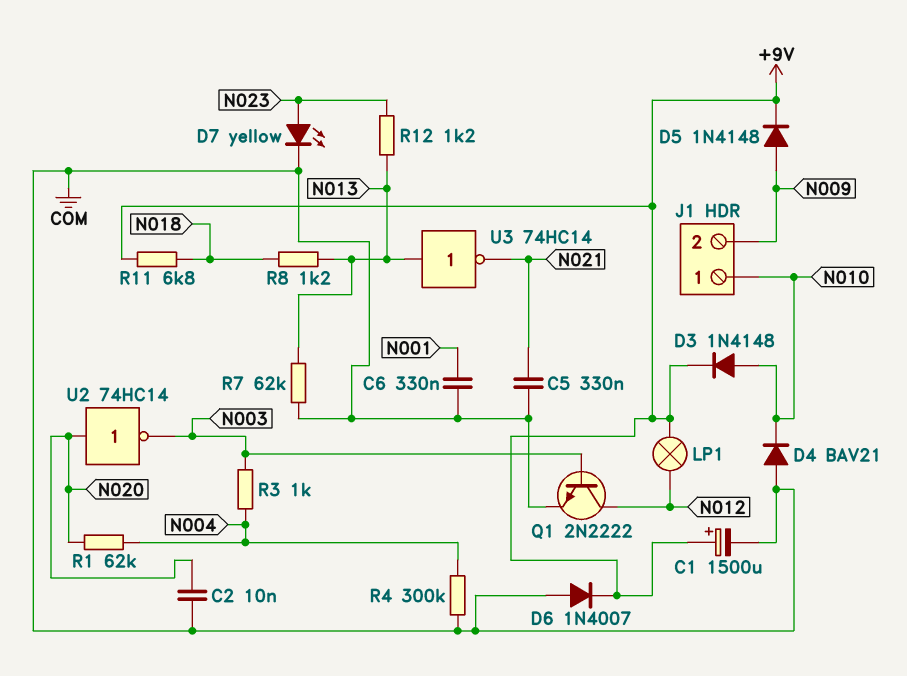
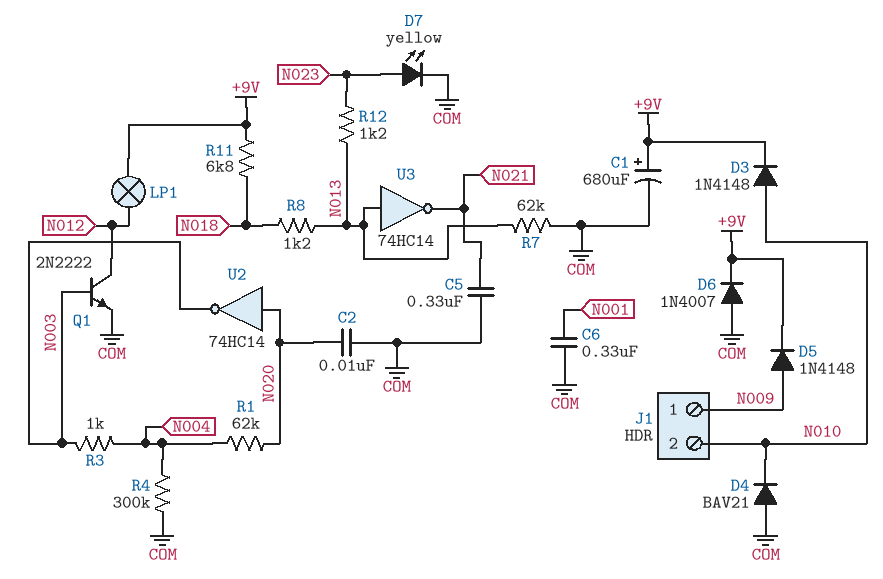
C1: 1500uF (plus +9V, minus COM) -> 680uF (plus +9V, minus COM)
J1 pin 1: N010 -> N009
J1 pin 2: N009 -> N010

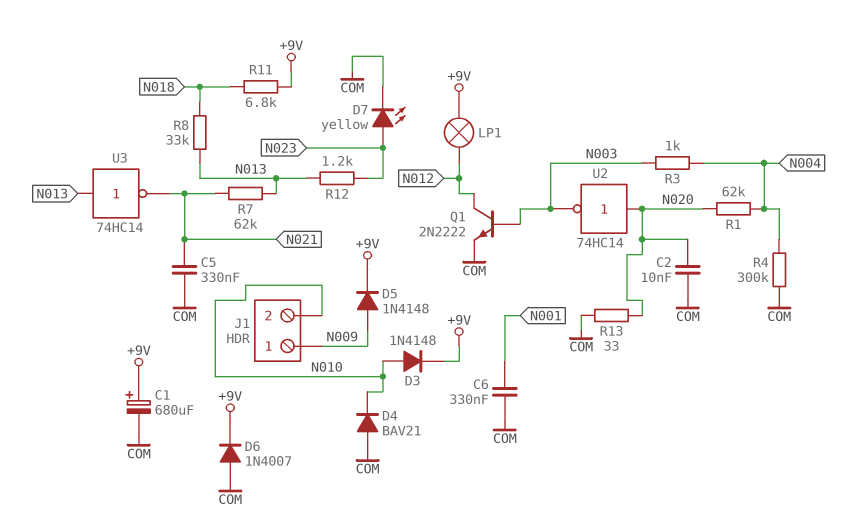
R7: 62k (COM, N013) -> 62k (N013, N021)
R8: 1.2k (N013, N018) -> 33k (N013, N018)
R13: none -> 33 (COM, N020)

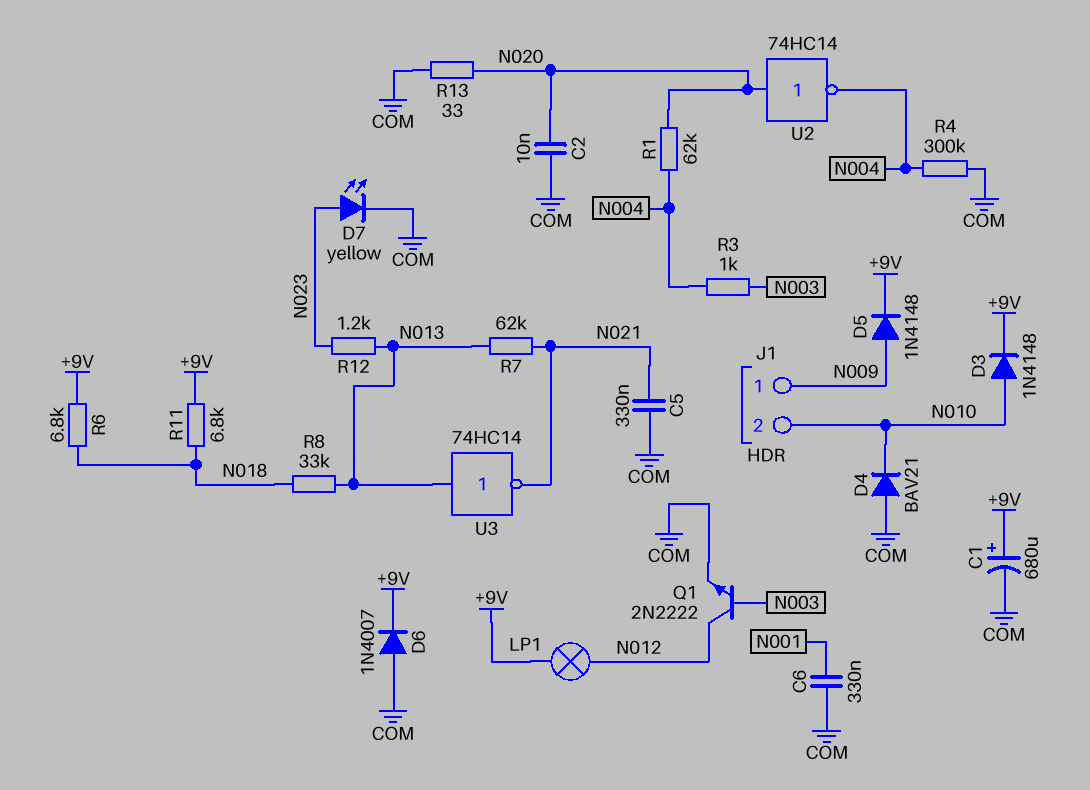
R6: none -> 6.8k (+9V, N018)
U2: NOT 74HC14 (in N020, out N003) -> NOT 74HC14 (in N020, out N004)

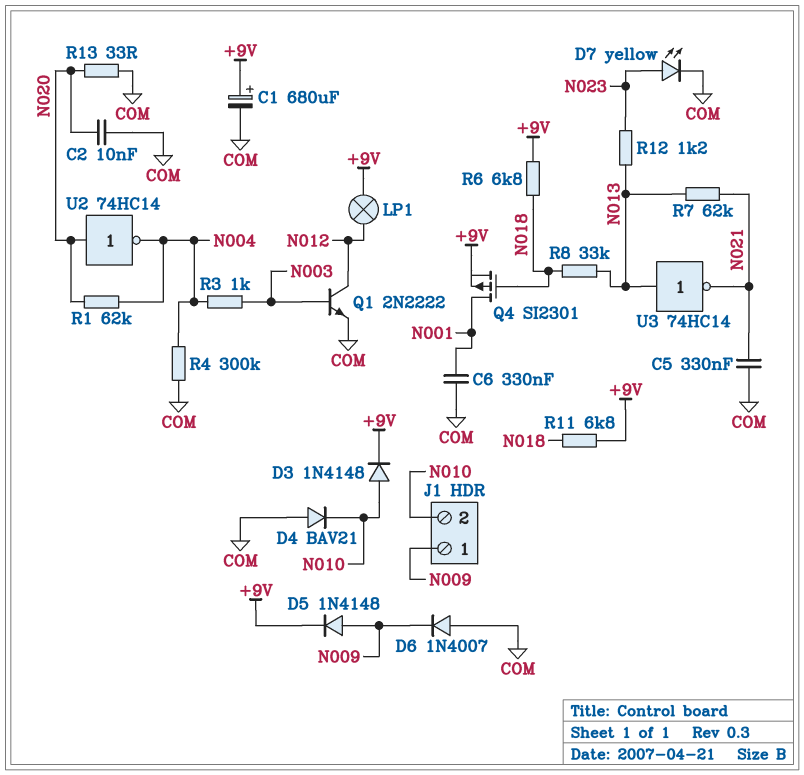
D6: diode 1N4007 (A COM, K +9V) -> diode 1N4007 (A COM, K N009)
Q4: none -> PMOS SI2301 (G N018, D N001, S +9V)

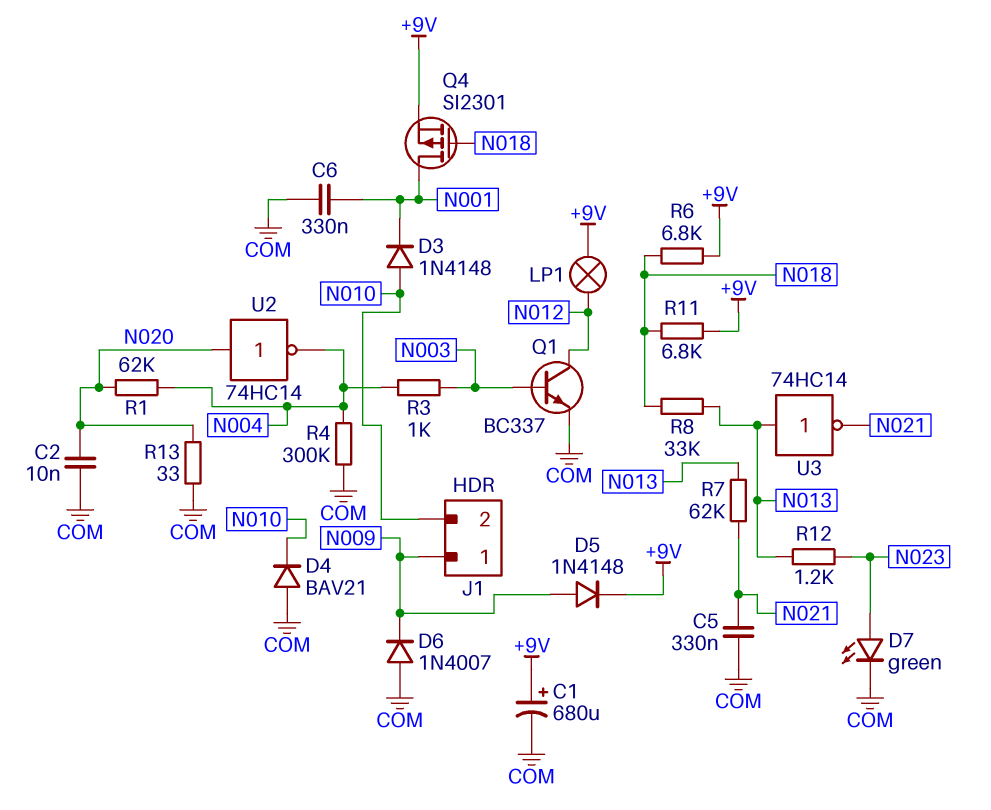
D3: diode 1N4148 (A N010, K +9V) -> diode 1N4148 (A N010, K N001)
D7: LED yellow (A N023, K COM) -> LED green (A N023, K COM)
Q1: NPN 2N2222 (B N003, C N012, E COM) -> NPN BC337 (B N003, C N012, E COM)

